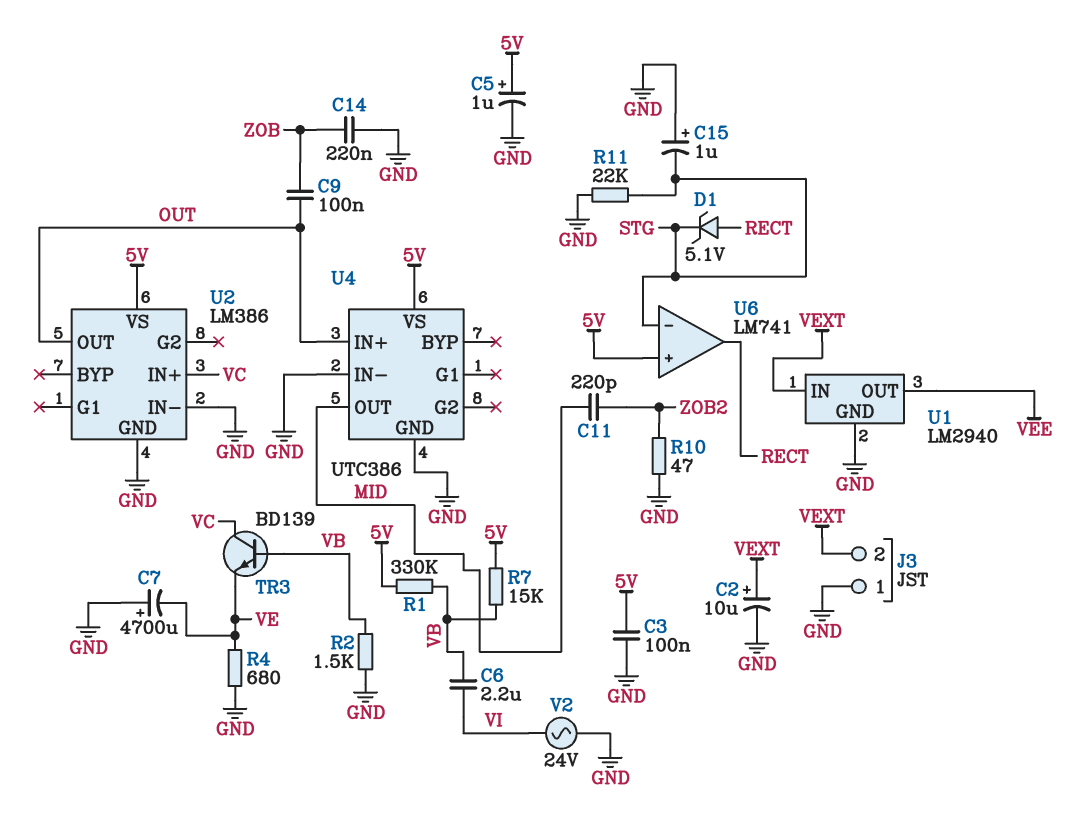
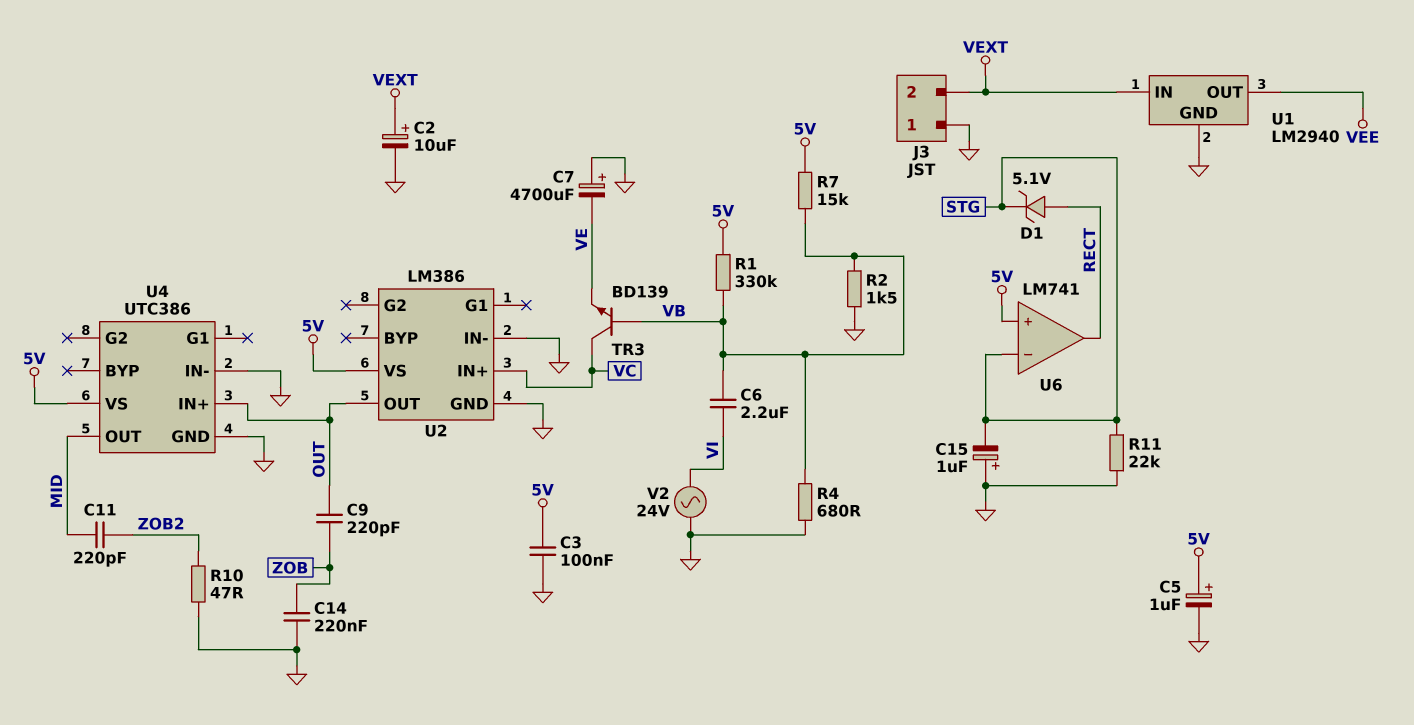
C9: 100nF (OUT, ZOB) -> 220pF (OUT, ZOB)
R4: 680 (GND, VE) -> 680 (GND, VB)

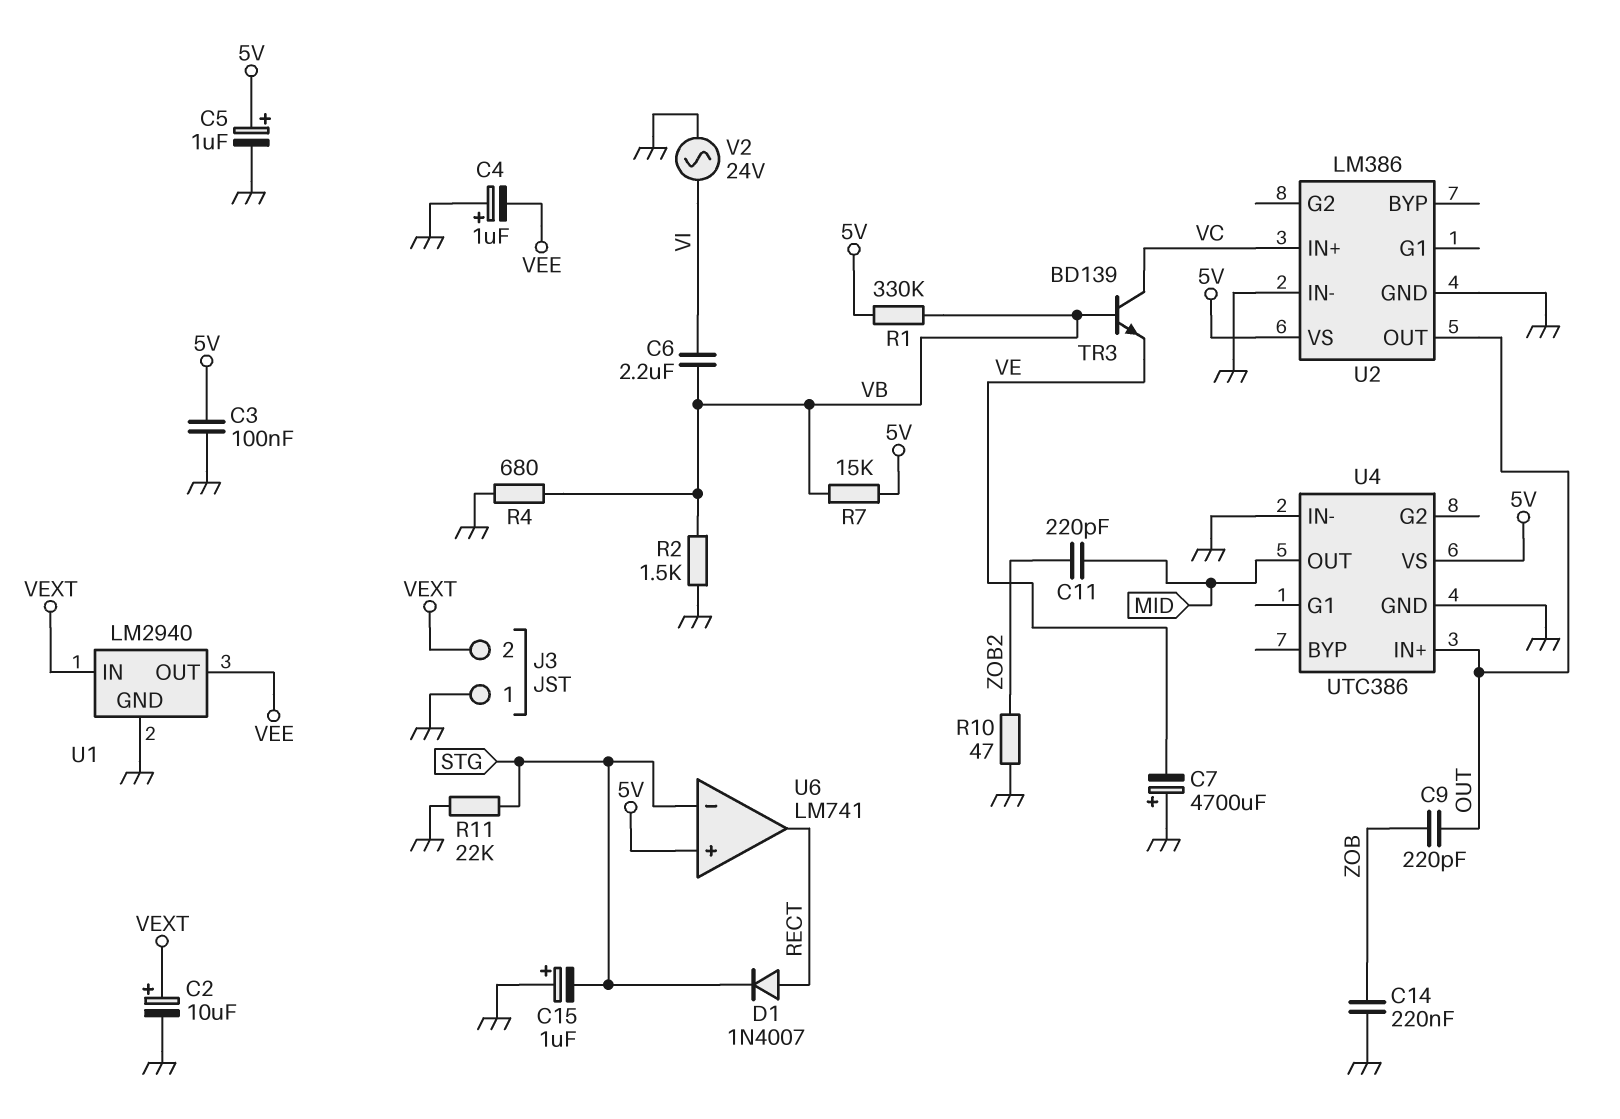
C4: none -> 1uF (plus GND, minus VEE)
D1: zener 5.1V (A RECT, K STG) -> diode 1N4007 (A RECT, K STG)

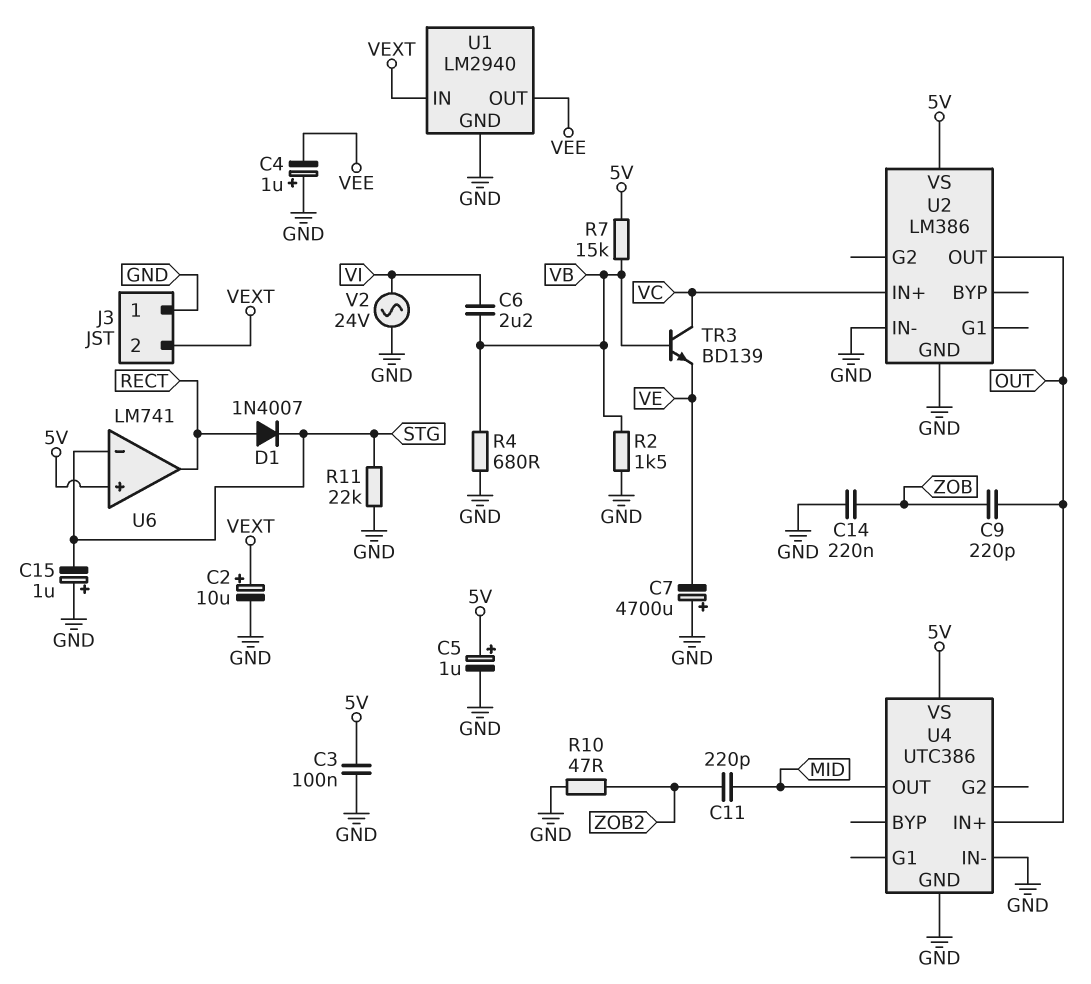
R1: 330k (5V, VB) -> none

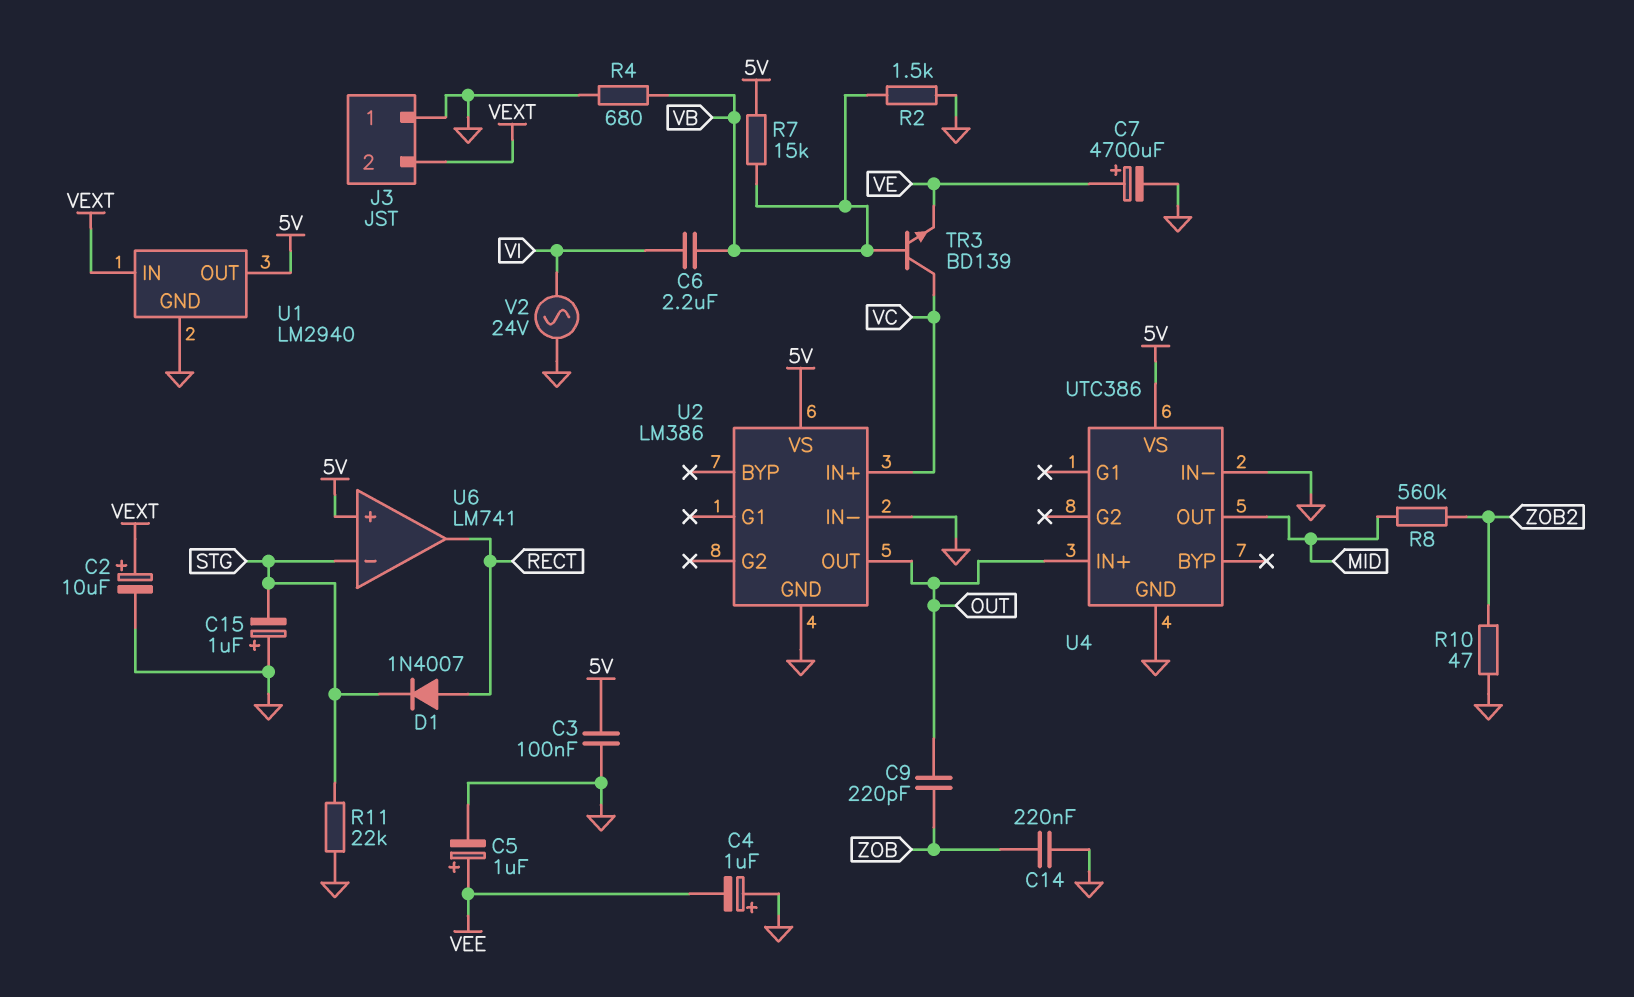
C5: 1uF (plus 5V, minus GND) -> 1uF (plus VEE, minus GND)
C7: 4700uF (plus GND, minus VE) -> 4700uF (plus VE, minus GND)
C11: 220pF (MID, ZOB2) -> none
R8: none -> 560k (MID, ZOB2)
U1 pin OUT: VEE -> 5V

